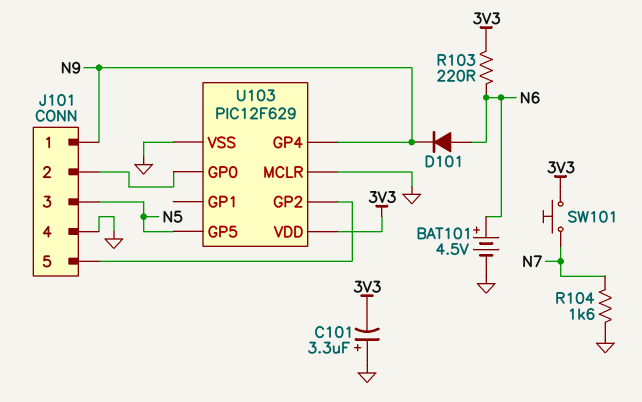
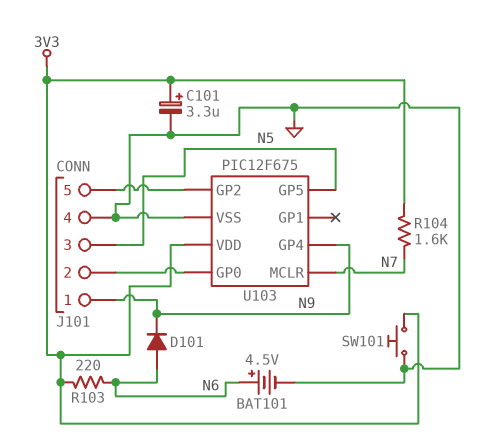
C101: 3.3uF (plus GND, minus 3V3) -> 3.3uF (plus 3V3, minus GND)
R104: 1.6k (GND, N7) -> 1.6k (3V3, N7)
SW101: button (3V3, N7) -> button (3V3, GND)
U103: PIC12F629 -> PIC12F675
U103 pin MCLR: GND -> N7

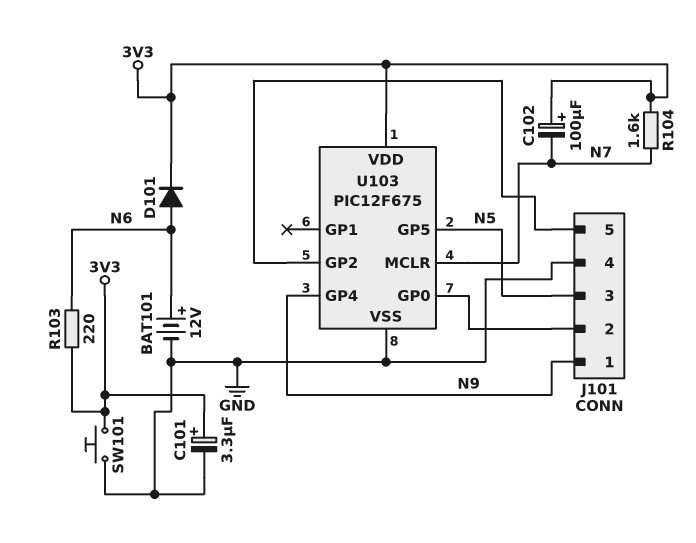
BAT101: 4.5V (plus N6, minus GND) -> 12V (plus N6, minus GND)
C102: none -> 100uF (plus 3V3, minus N7)
D101: diode (A N6, K N9) -> diode (A N6, K 3V3)

